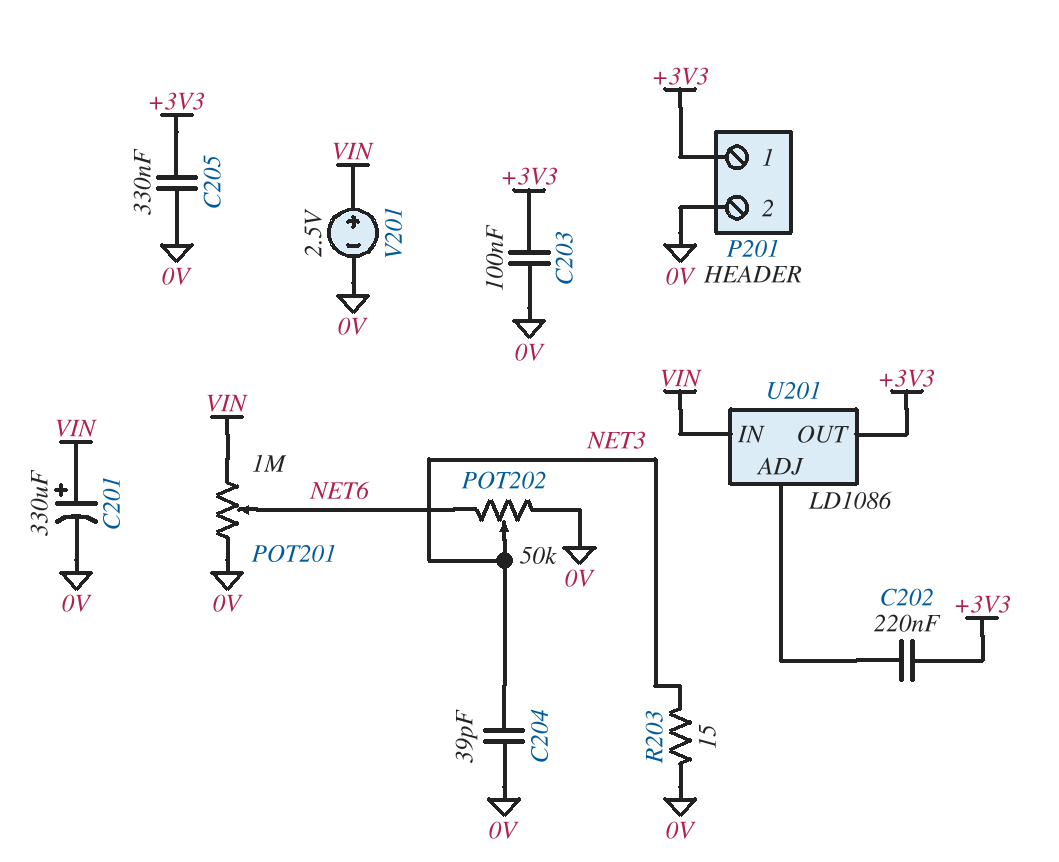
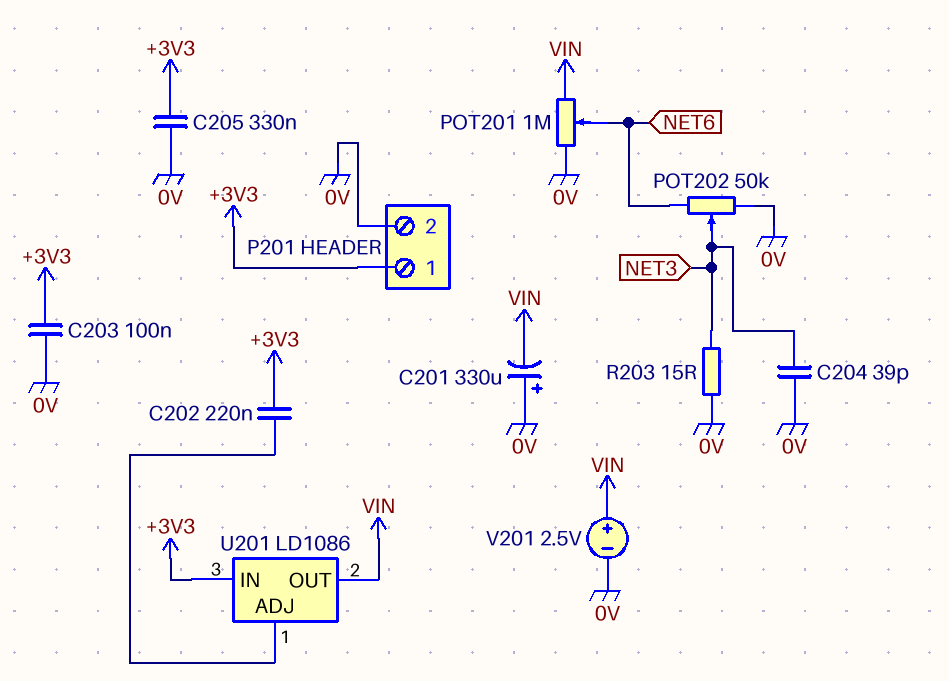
C201: 330uF (plus VIN, minus 0V) -> 330uF (plus 0V, minus VIN)
U201 pin IN: VIN -> +3V3
U201 pin OUT: +3V3 -> VIN

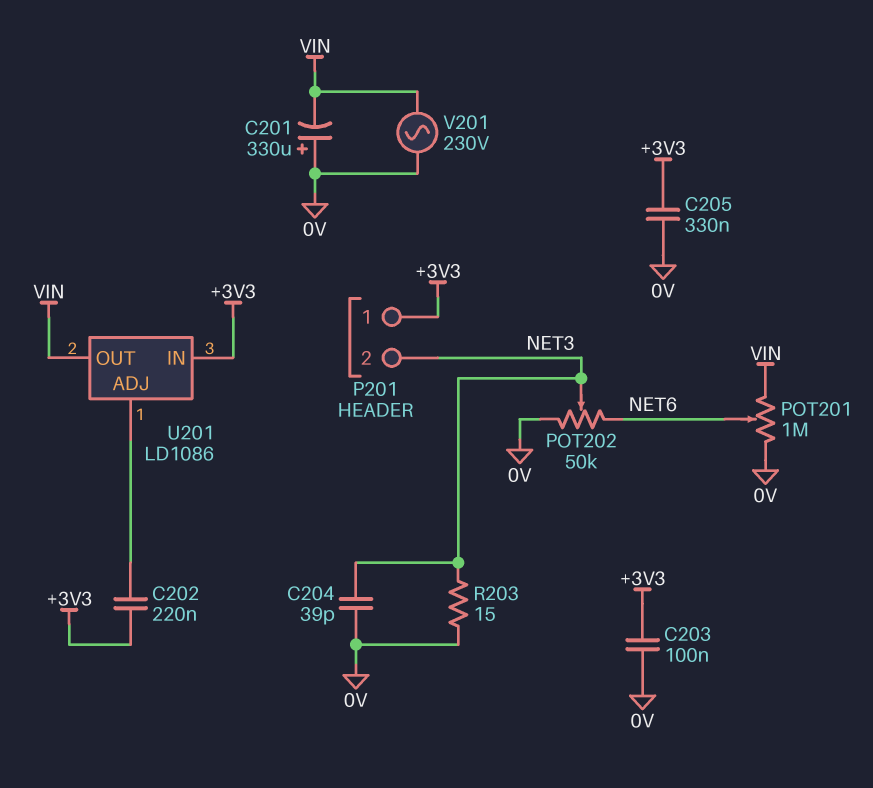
P201 pin 2: 0V -> NET3
V201: 2.5V (plus VIN, minus 0V) -> AC 230V (0V, VIN)

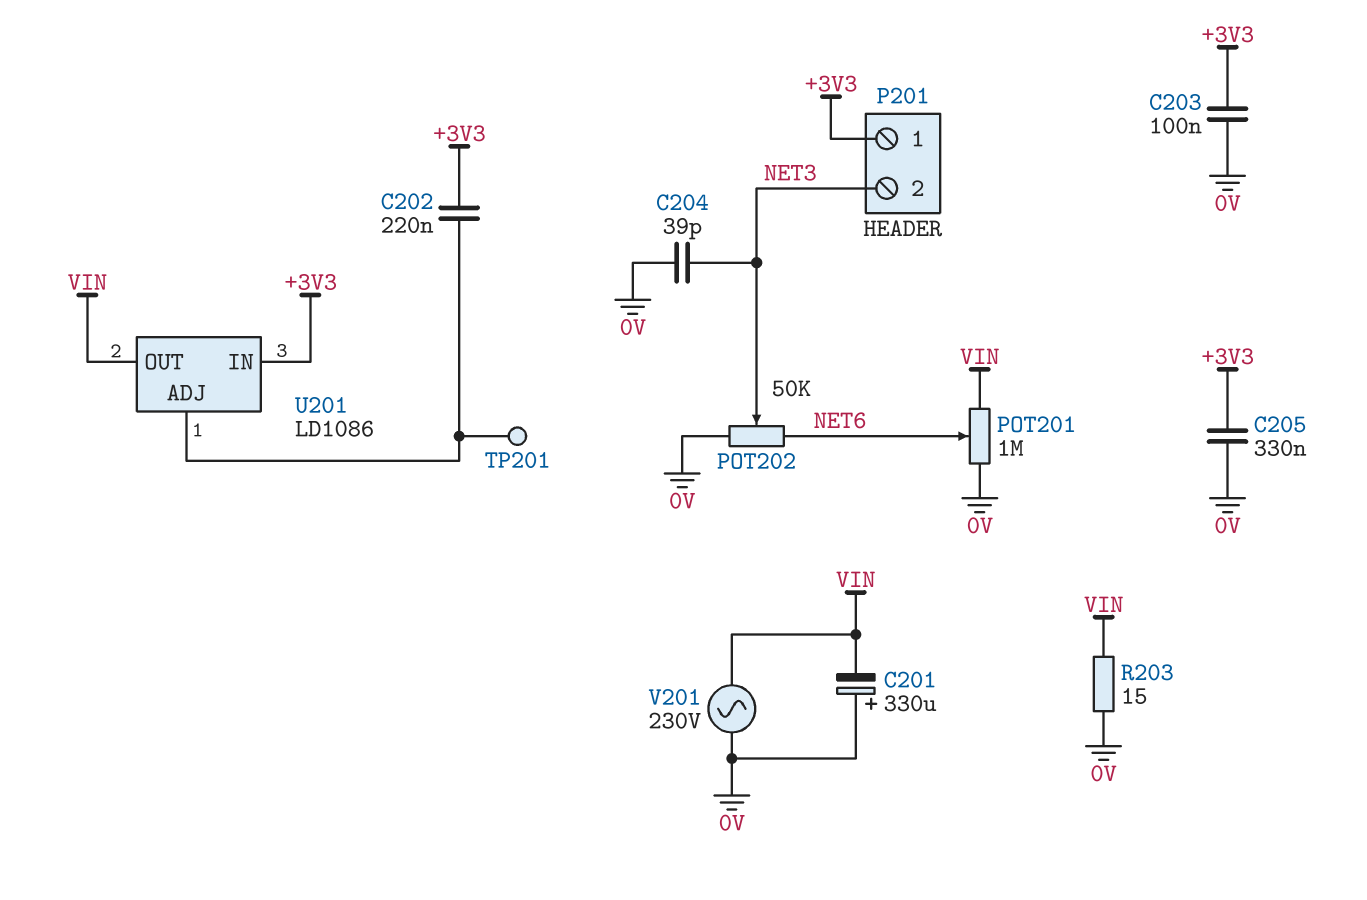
R203: 15 (0V, NET3) -> 15 (0V, VIN)
TP201: none -> test point (U201/ADJ)

